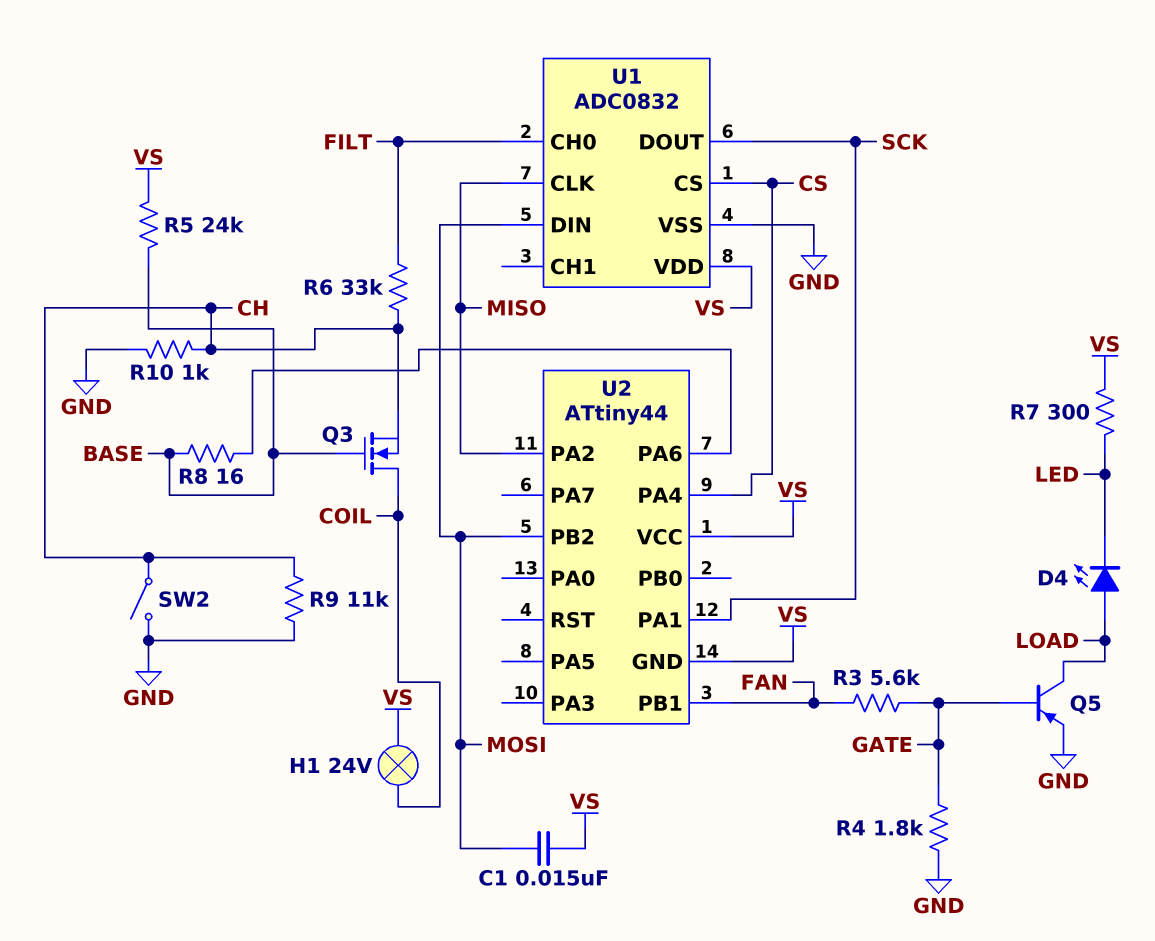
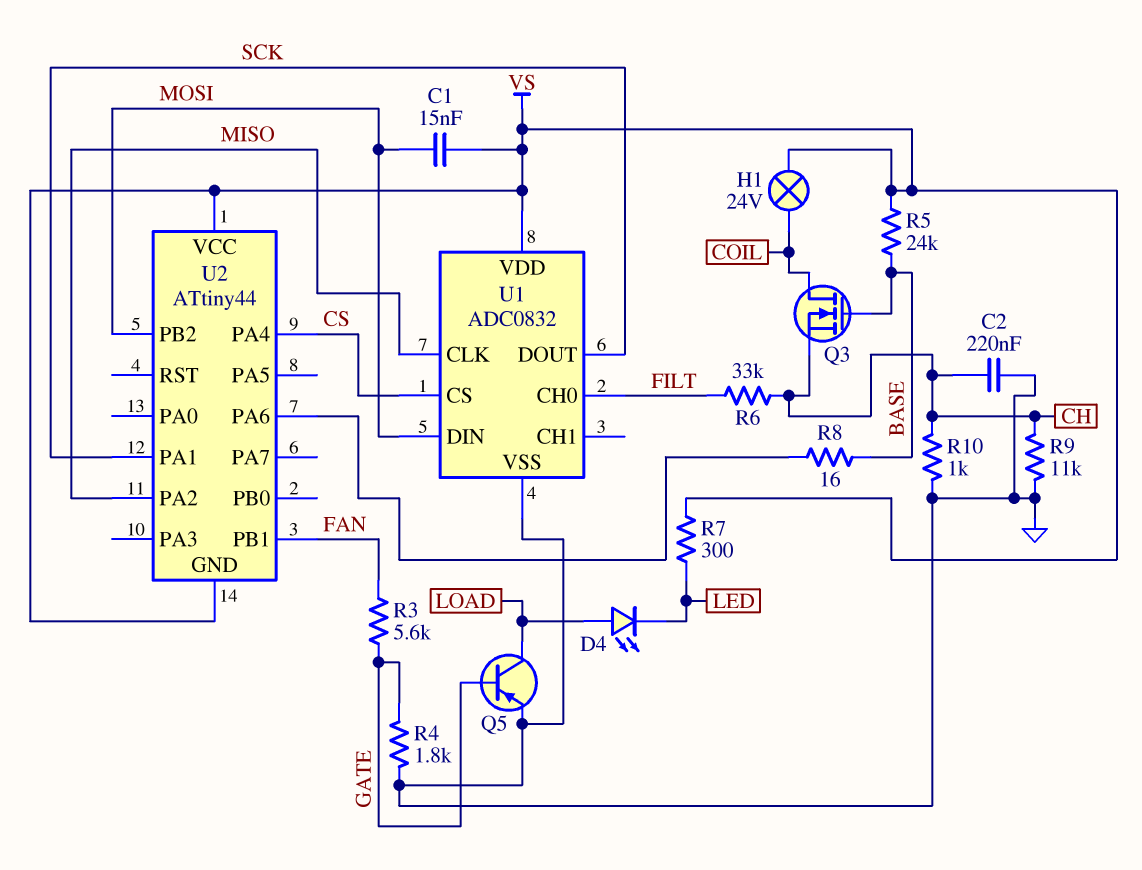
C2: none -> 220nF (CH, GND)
SW2: switch (CH, GND) -> none

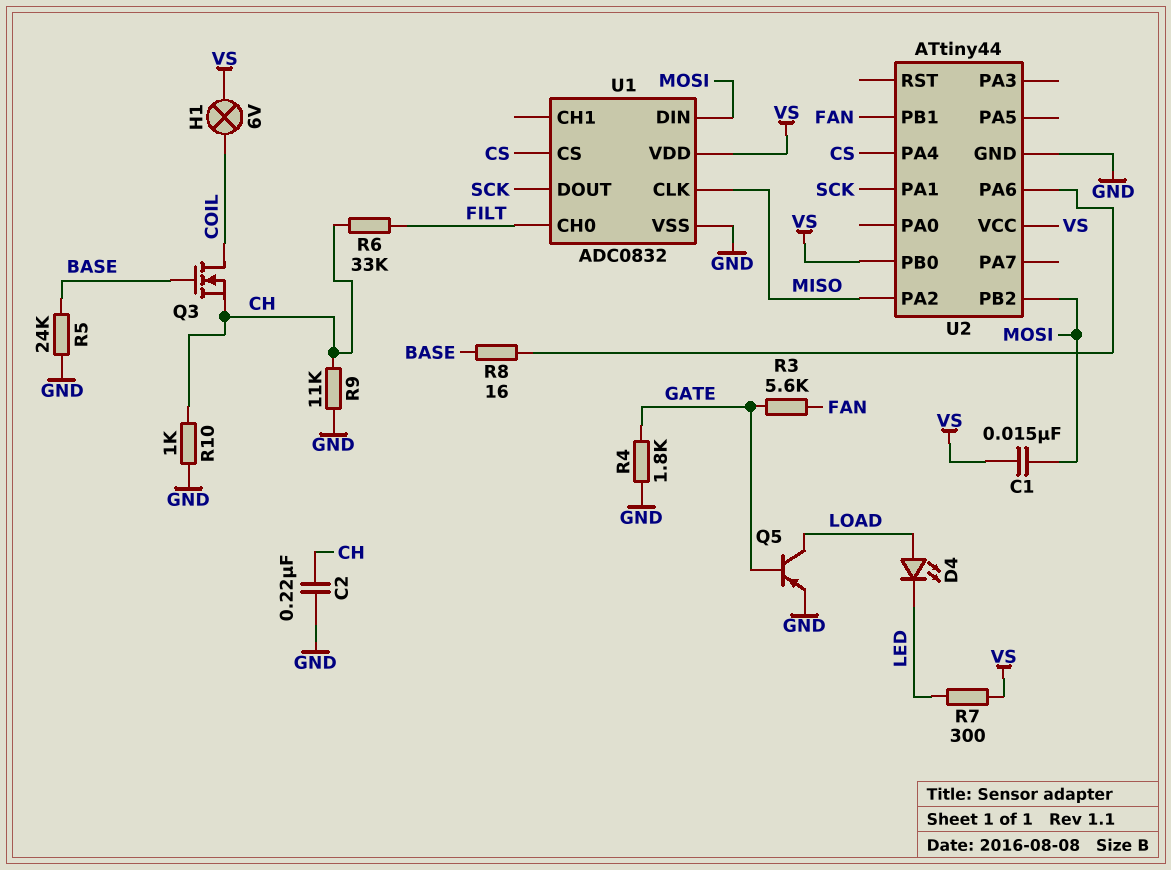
H1: lamp 24V (COIL, VS) -> lamp 6V (COIL, VS)
R5: 24k (BASE, VS) -> 24k (BASE, GND)
U2 pin GND: VS -> GND
U2 pin PB0: none -> VS

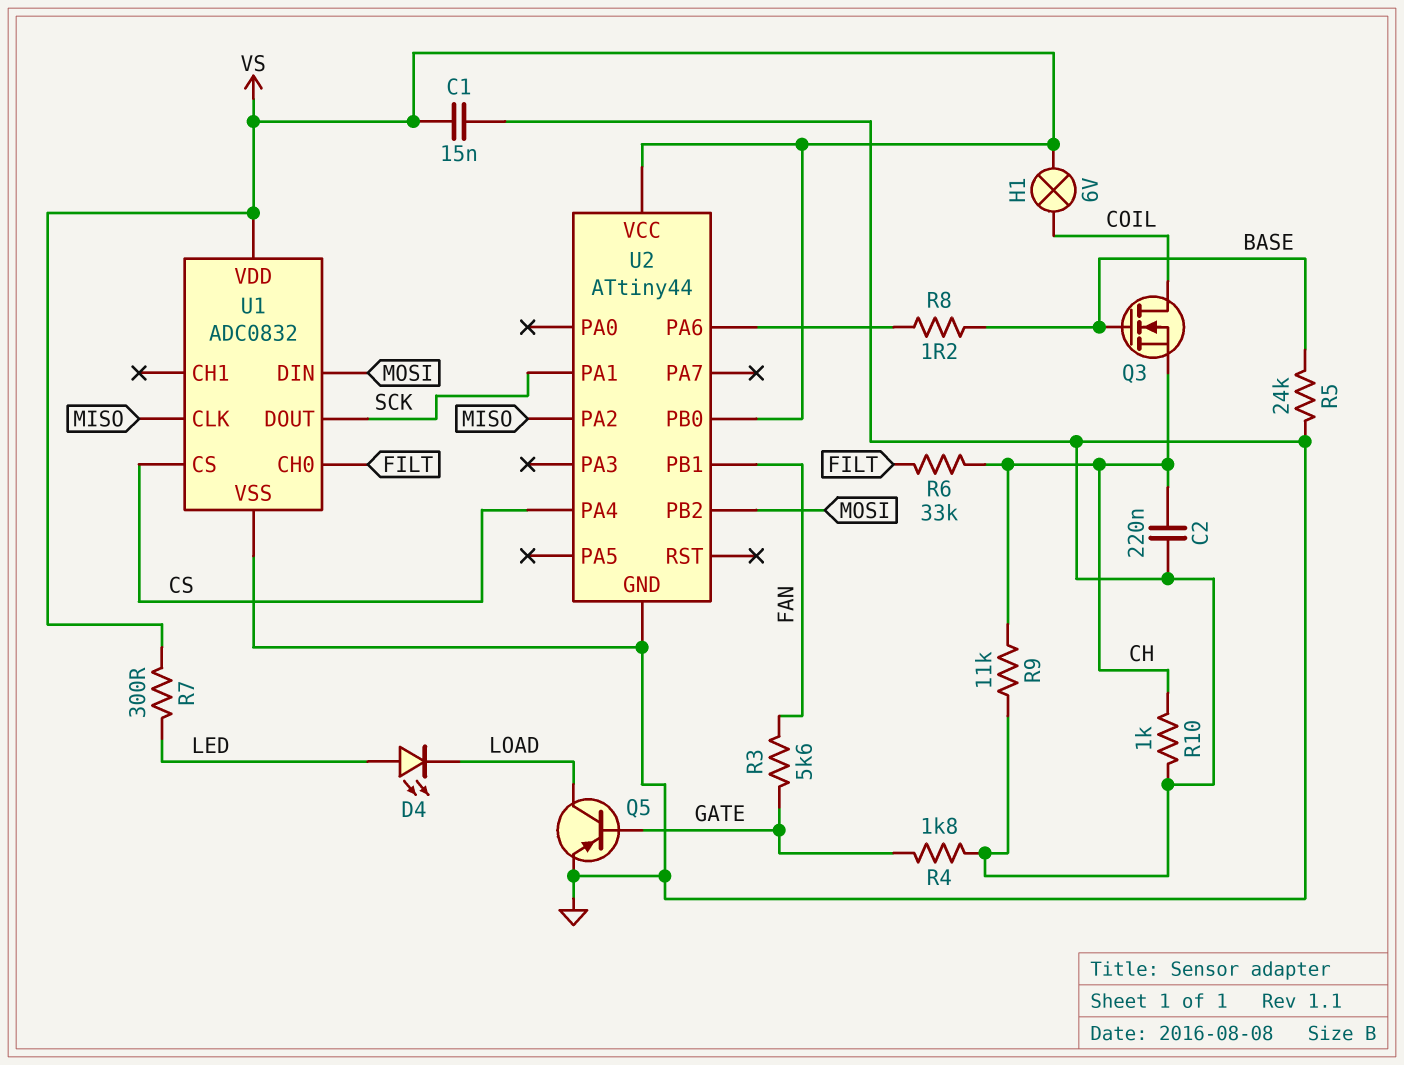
C1: 15nF (MOSI, VS) -> 15nF (GND, VS)
D4: LED (A LOAD, K LED) -> LED (A LED, K LOAD)
R8: 16 (BASE, U2/PA6) -> 1.2 (BASE, U2/PA6)

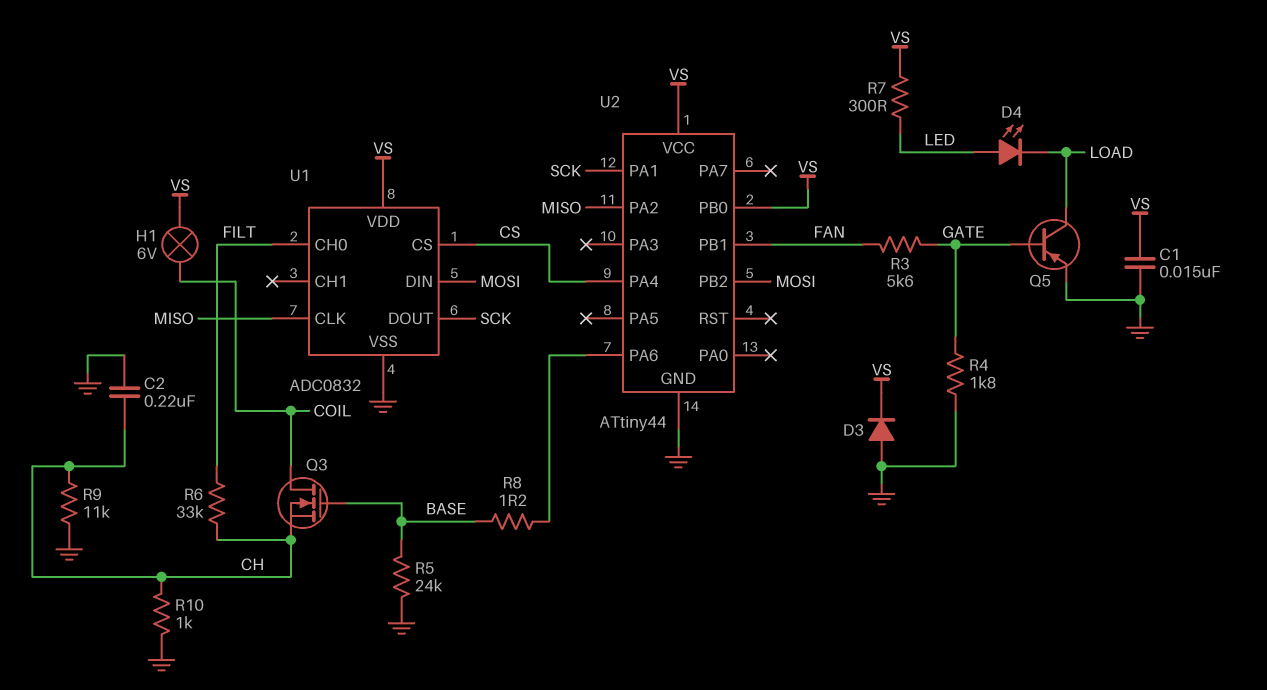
D3: none -> diode (A GND, K VS)

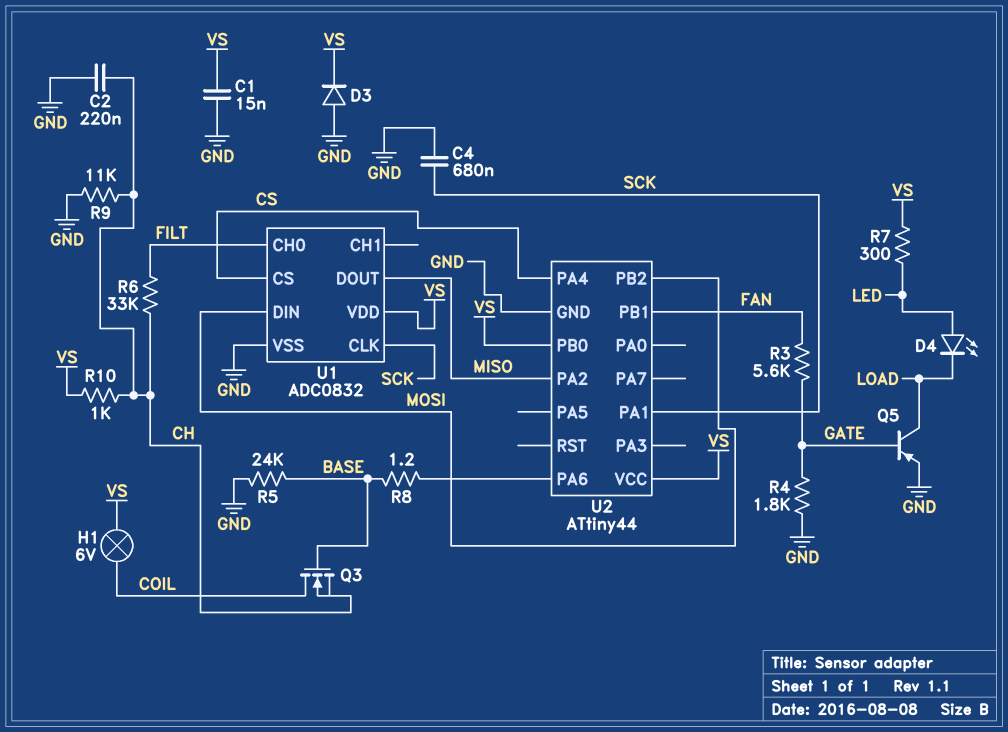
C4: none -> 680nF (GND, SCK)
R10: 1k (CH, GND) -> 1k (CH, VS)
U1 pin CLK: MISO -> SCK
U1 pin DOUT: SCK -> MISO

